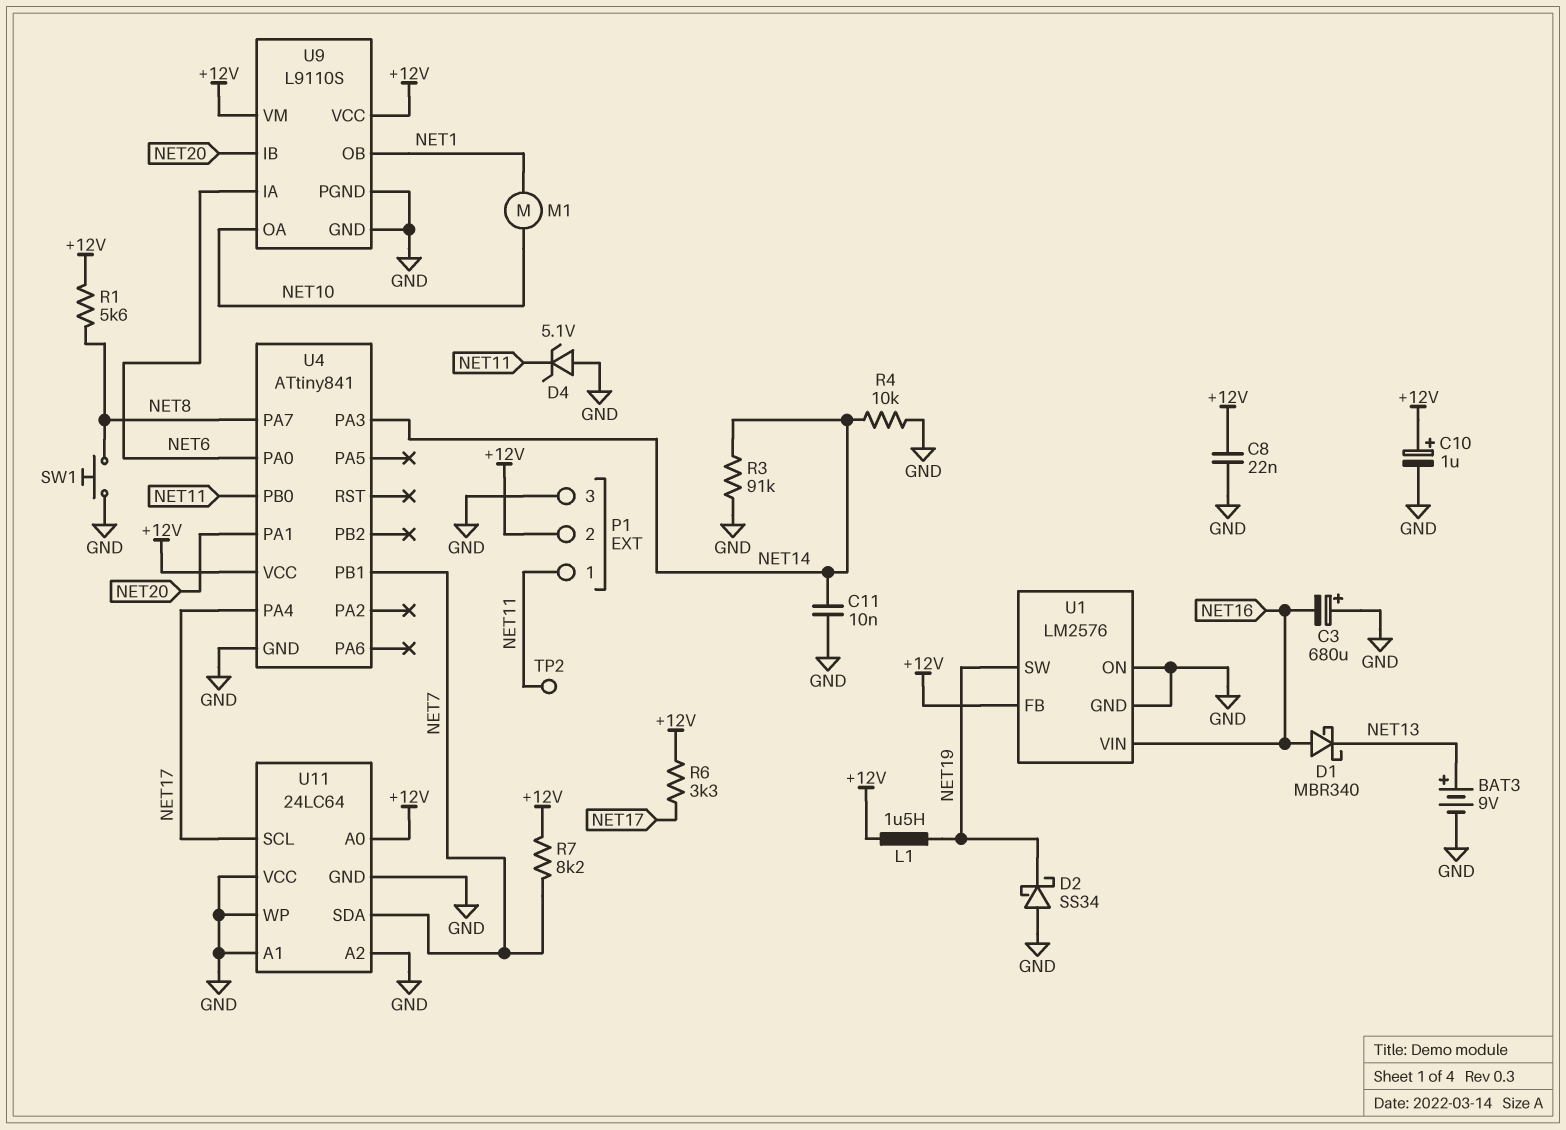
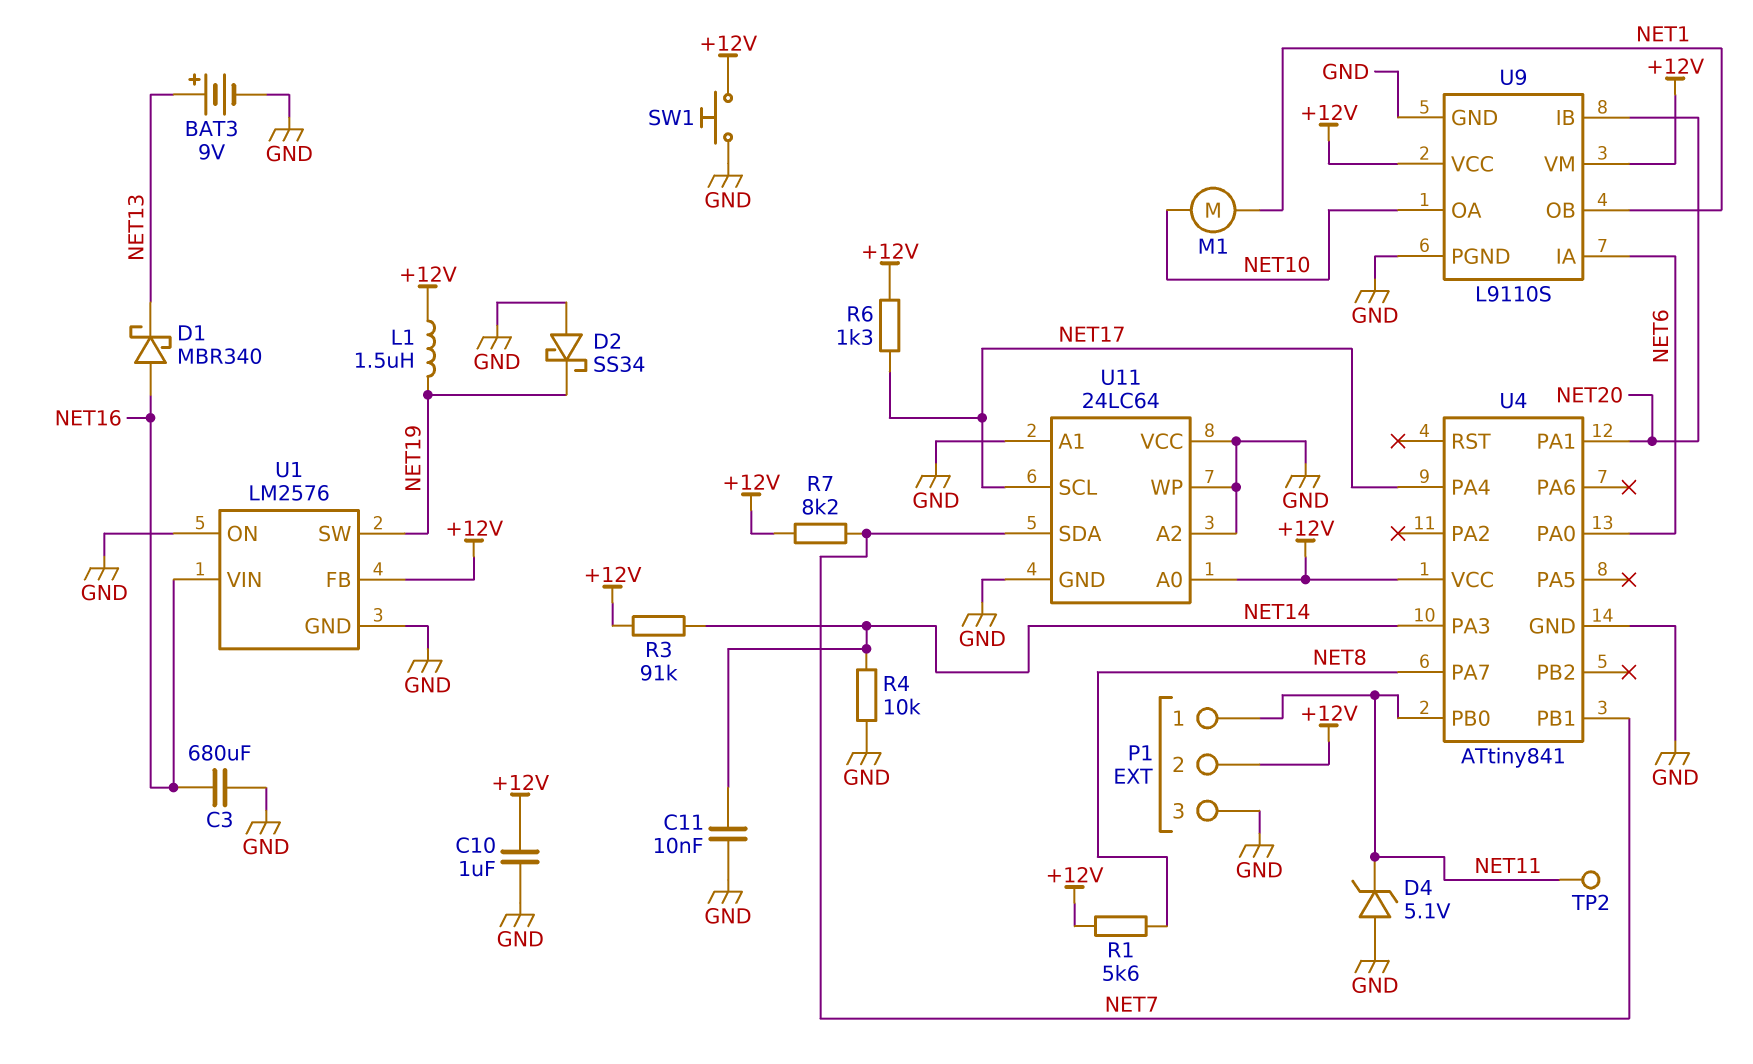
C3: 680uF (plus GND, minus NET16) -> 680uF (GND, NET16)
C8: 22nF (+12V, GND) -> none
C10: 1uF (plus +12V, minus GND) -> 1uF (+12V, GND)
R3: 91k (GND, NET14) -> 91k (+12V, NET14)
R6: 3.3k (+12V, NET17) -> 1.3k (+12V, NET17)
SW1: button (GND, NET8) -> button (+12V, GND)

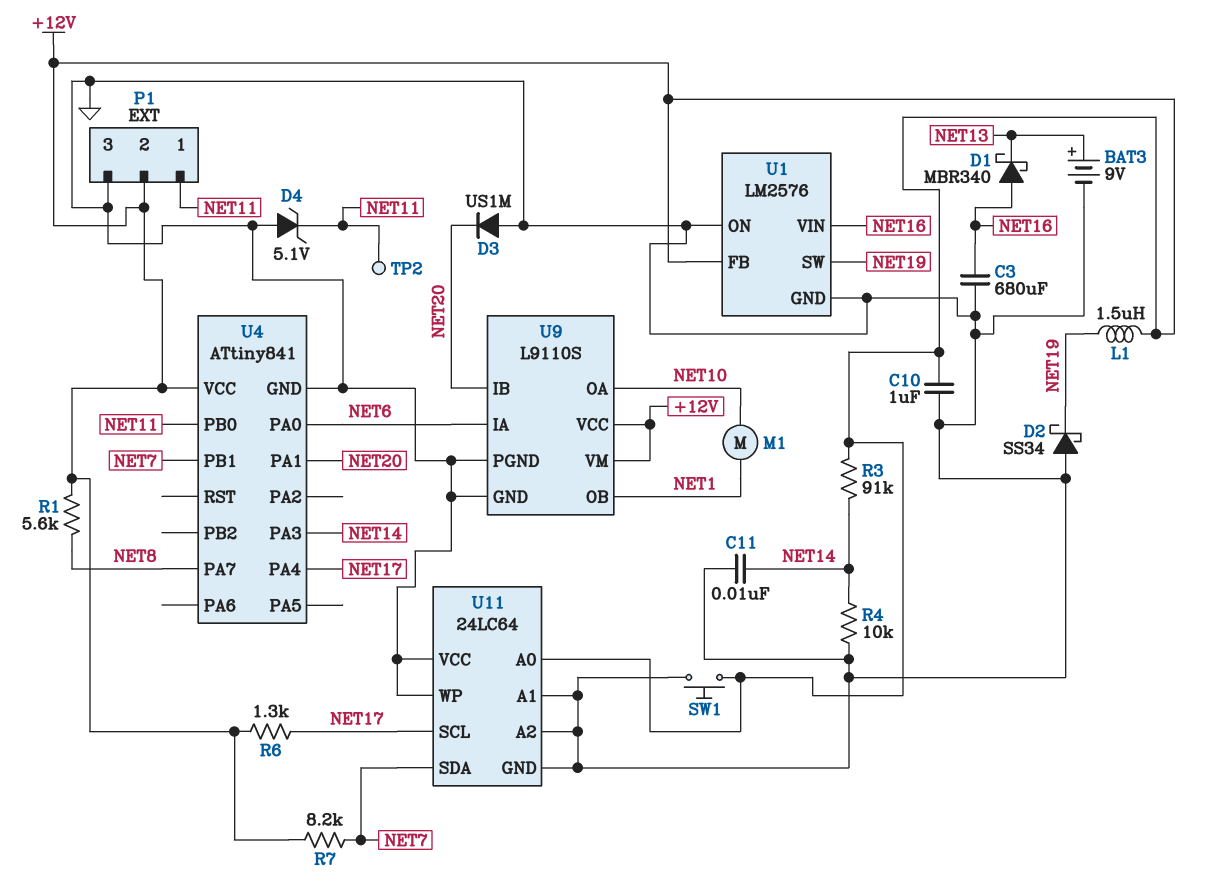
D3: none -> diode US1M (A GND, K NET20)

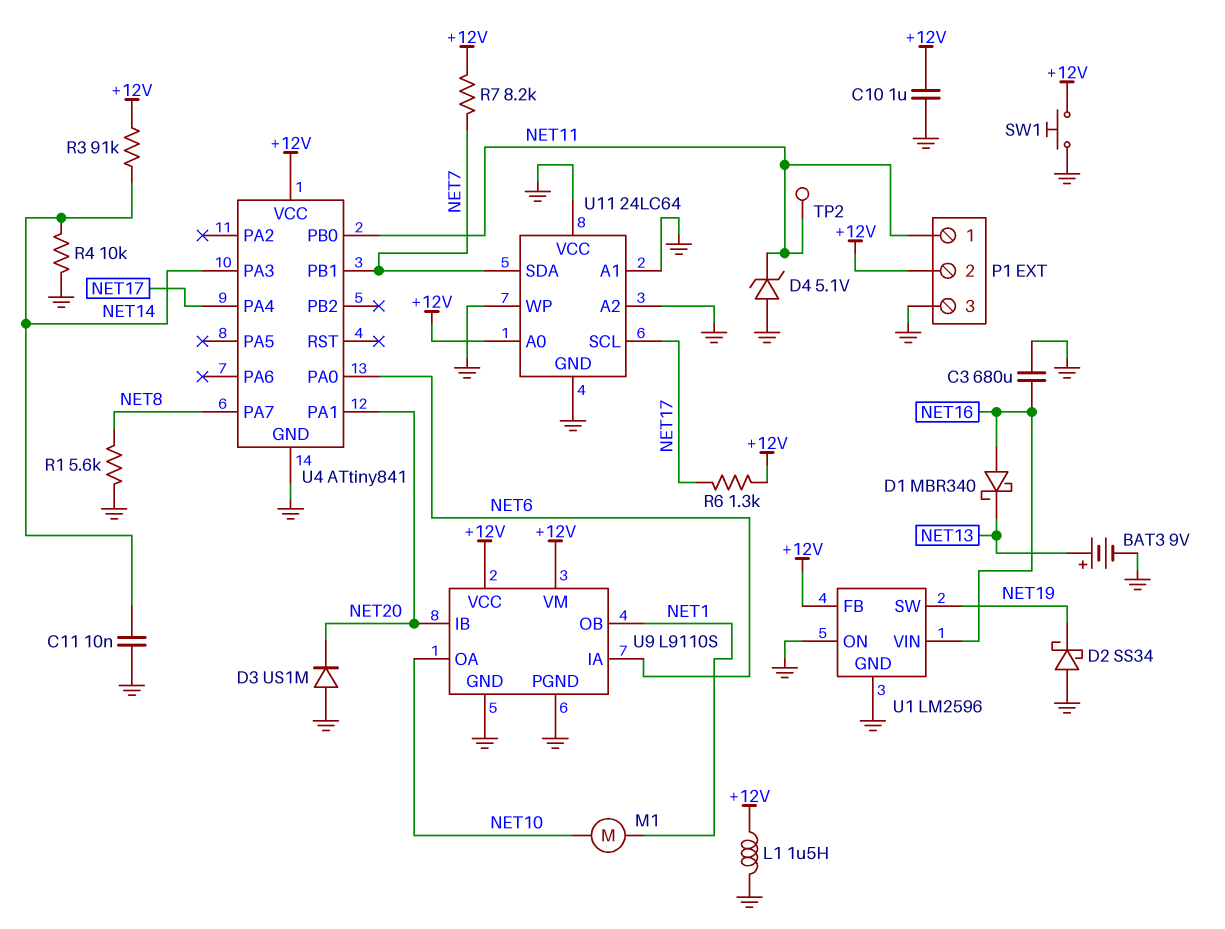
L1: 1.5uH (+12V, NET19) -> 1.5uH (+12V, GND)
R1: 5.6k (+12V, NET8) -> 5.6k (GND, NET8)
U1: LM2576 -> LM2596

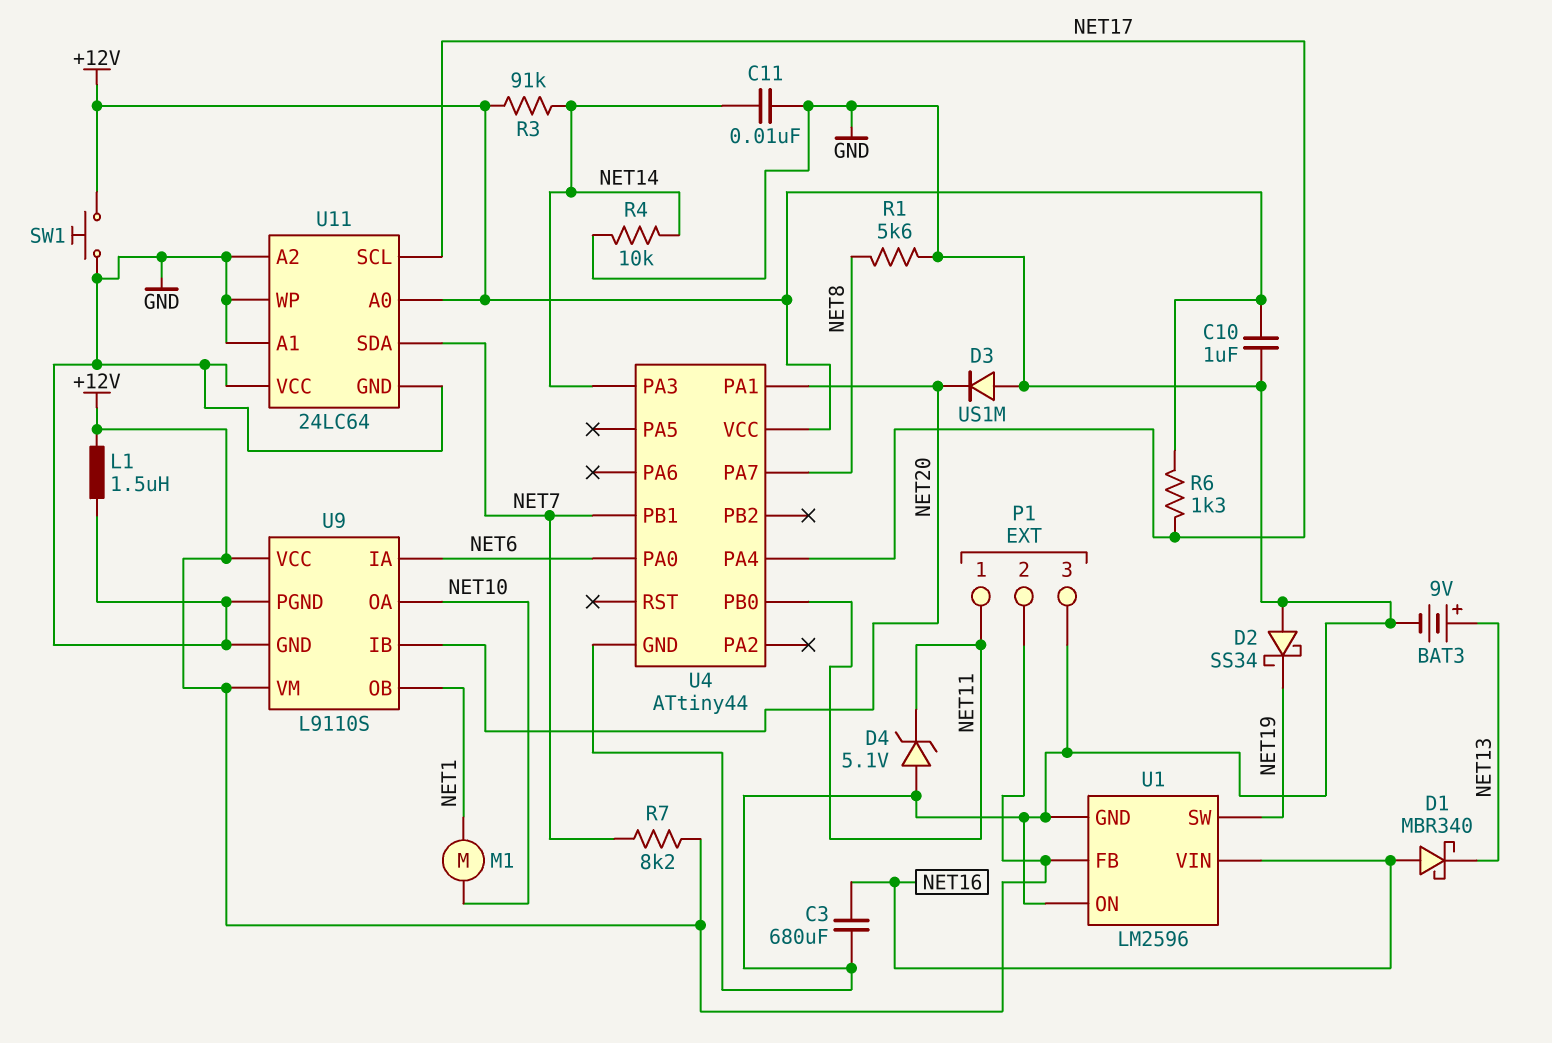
TP2: test point (NET11) -> none
U4: ATtiny841 -> ATtiny44

